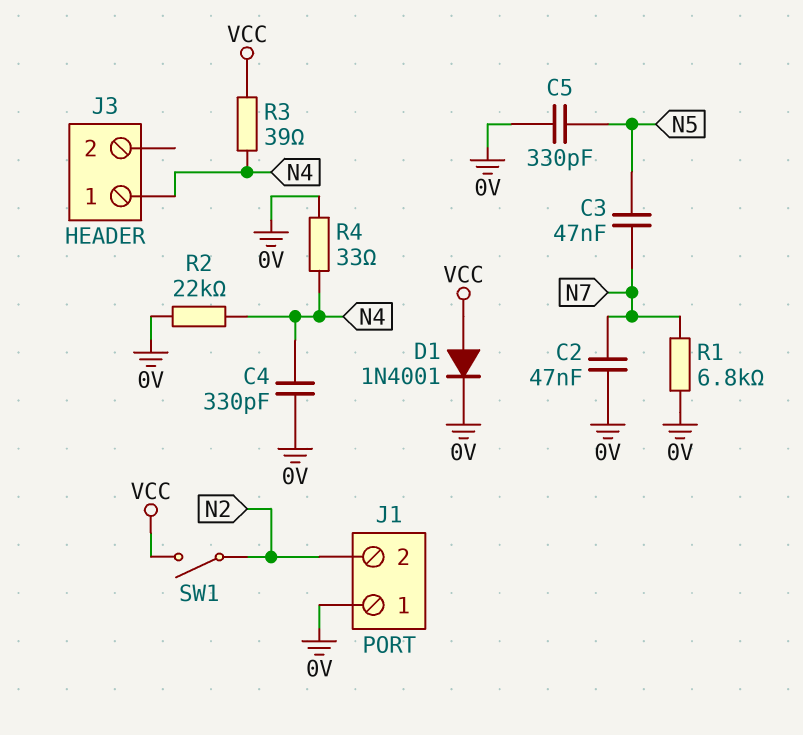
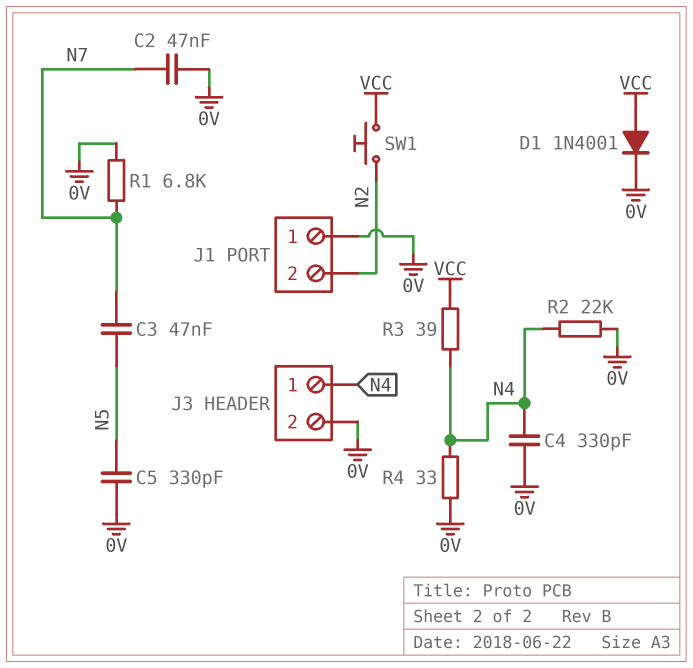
J3 pin 2: none -> 0V
SW1: switch (N2, VCC) -> button (N2, VCC)

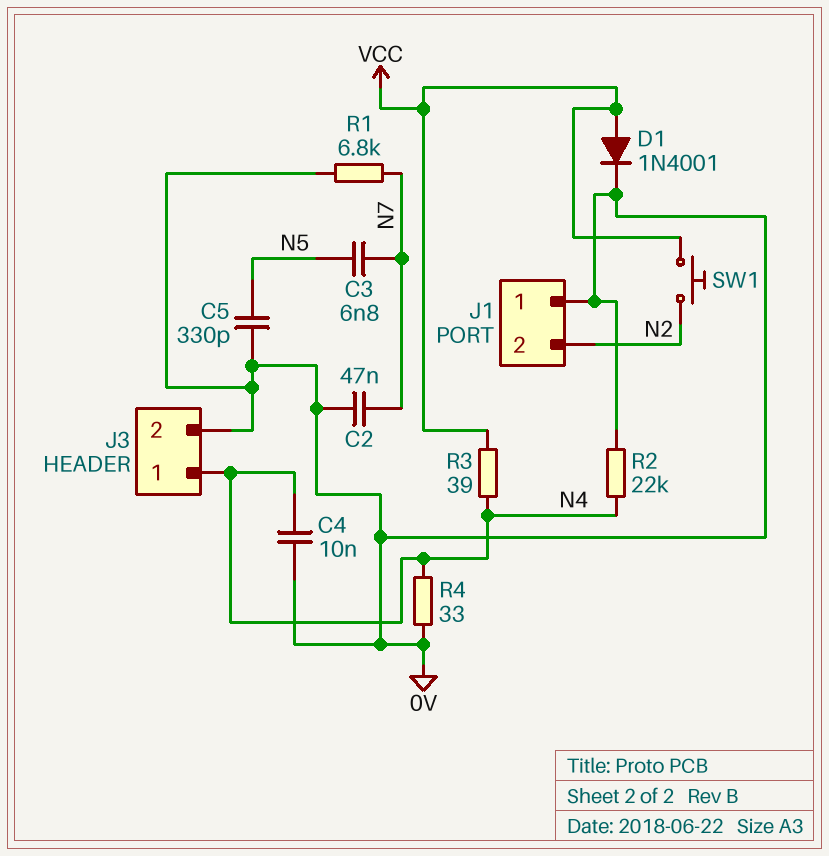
C3: 47nF (N5, N7) -> 6.8nF (N5, N7)
C4: 330pF (0V, N4) -> 10nF (0V, N4)

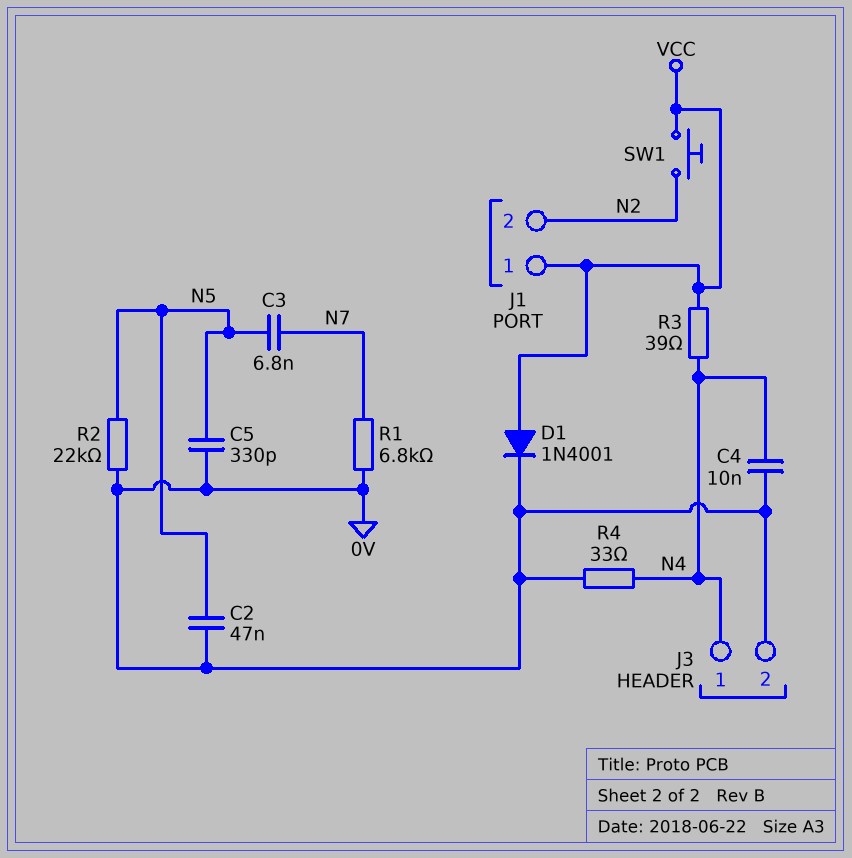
C2: 47nF (0V, N7) -> 47nF (0V, N5)
J1 pin 1: 0V -> VCC
R2: 22k (0V, N4) -> 22k (0V, N5)

